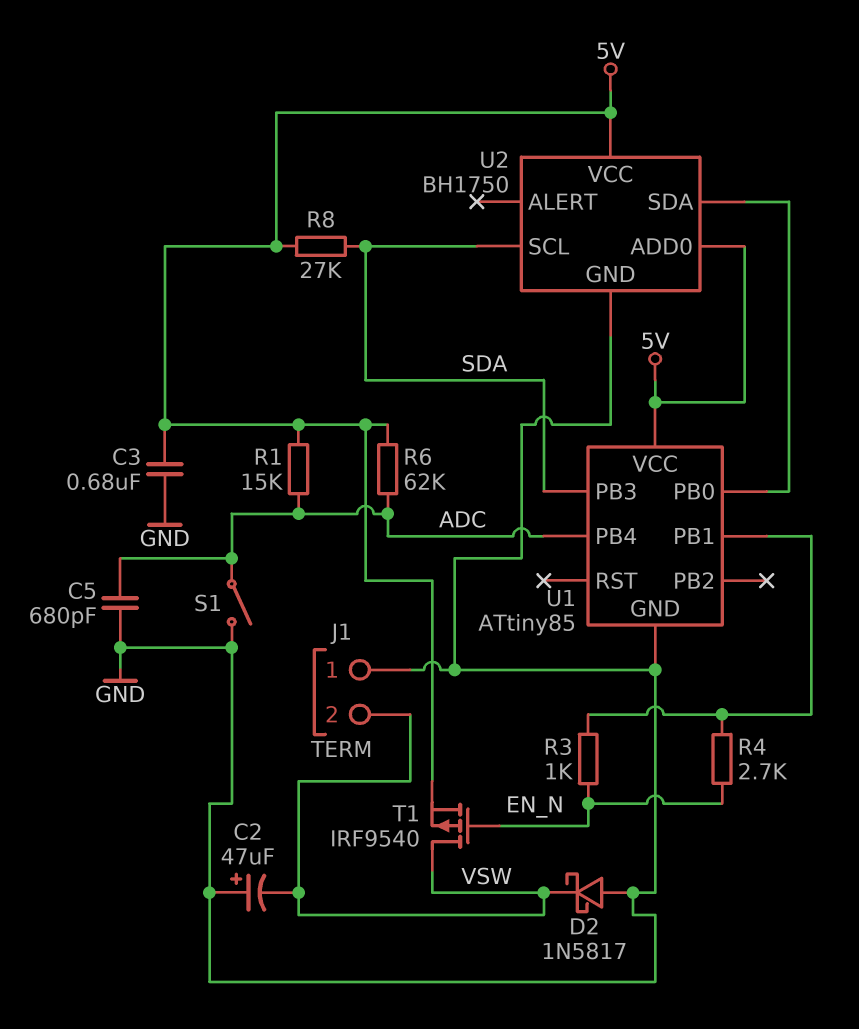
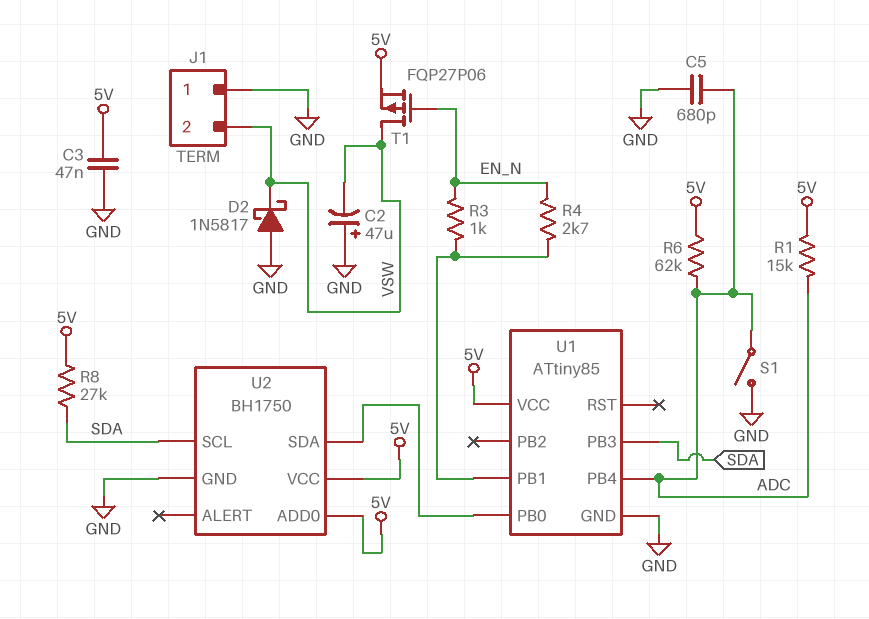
C3: 680nF (5V, GND) -> 47nF (5V, GND)
T1: PMOS IRF9540 (G EN_N, D VSW, S 5V) -> PMOS FQP27P06 (G EN_N, D VSW, S 5V)

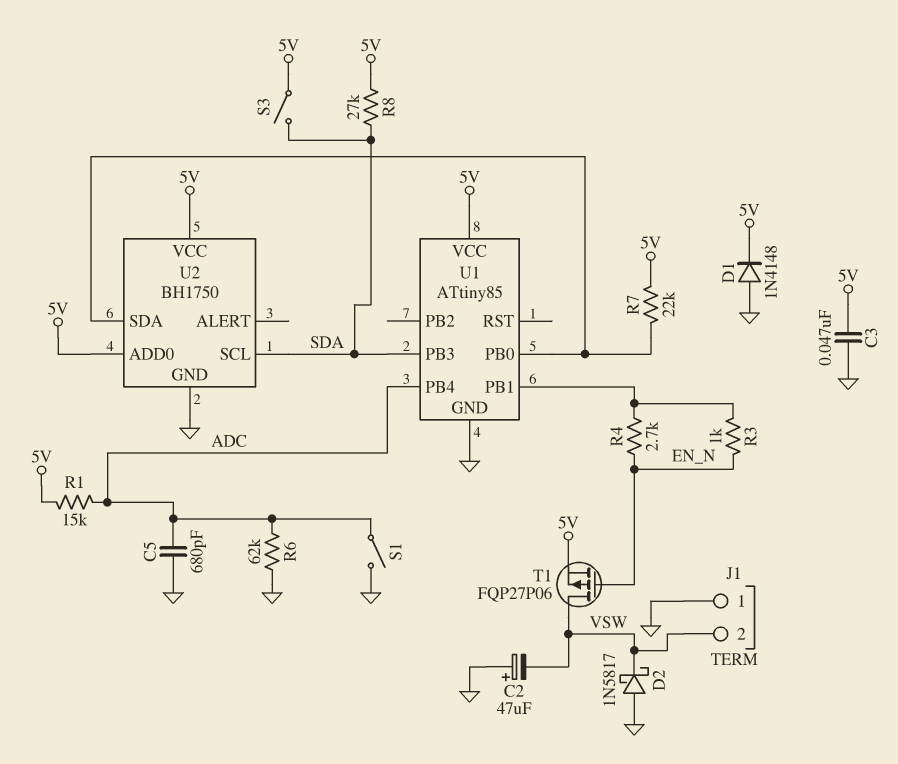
D1: none -> diode 1N4148 (A GND, K 5V)
R6: 62k (5V, ADC) -> 62k (ADC, GND)
R7: none -> 22k (5V, U1/PB0)
S3: none -> switch (5V, SDA)

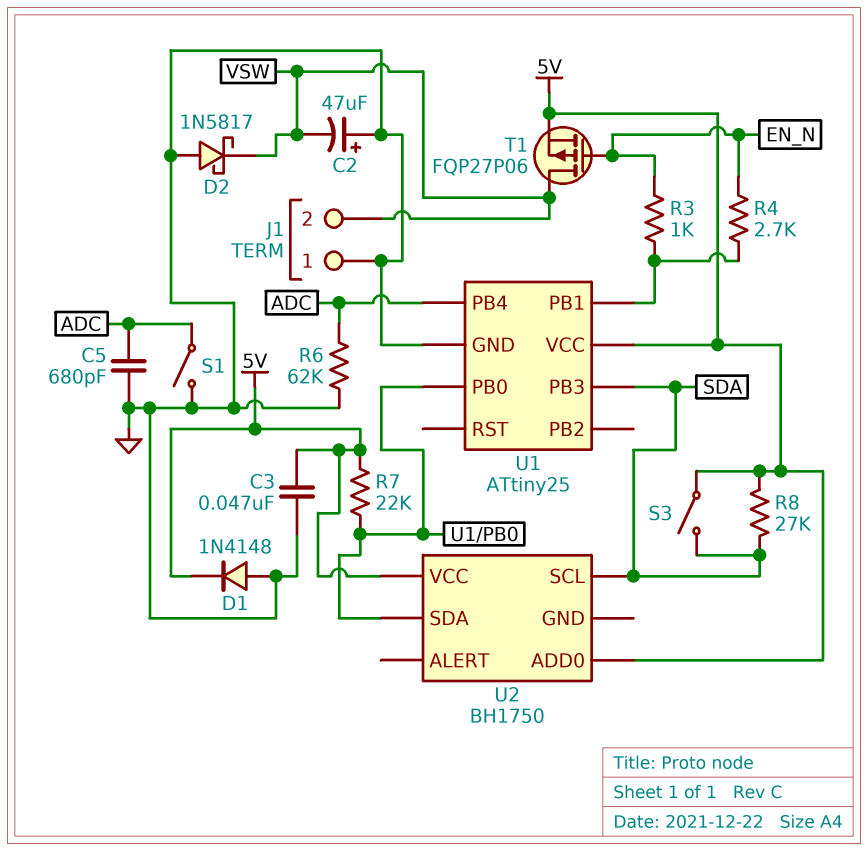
R1: 15k (5V, ADC) -> none
U1: ATtiny85 -> ATtiny25
U2 pin GND: GND -> none

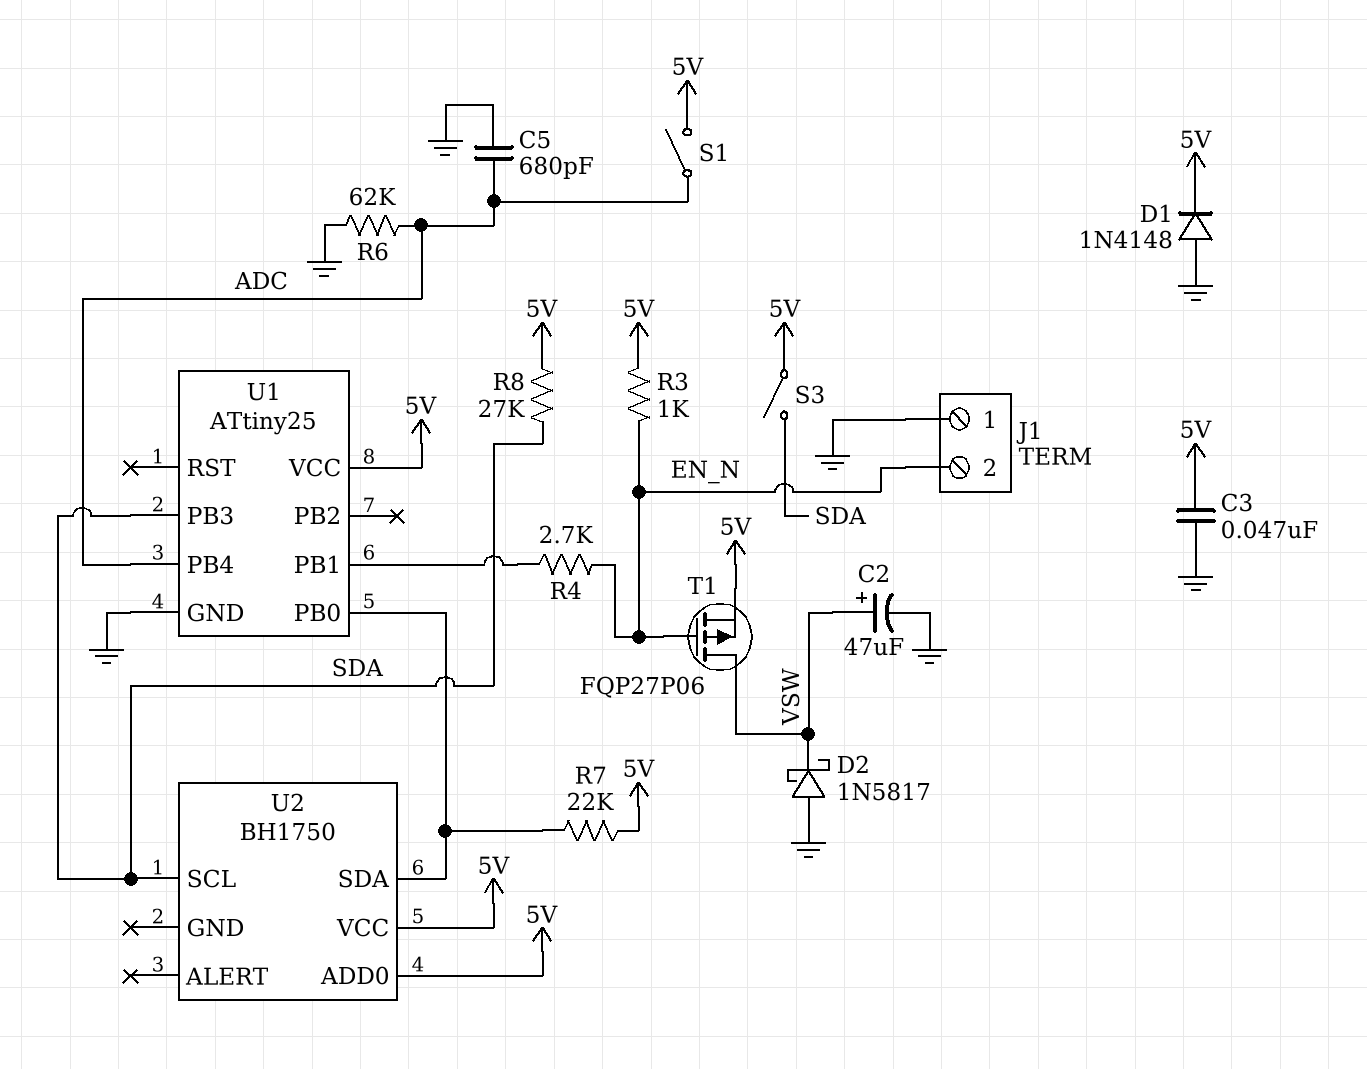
C2: 47uF (plus GND, minus VSW) -> 47uF (plus VSW, minus GND)
J1 pin 2: VSW -> EN_N
R3: 1k (EN_N, U1/PB1) -> 1k (5V, EN_N)
S1: switch (ADC, GND) -> switch (5V, ADC)

